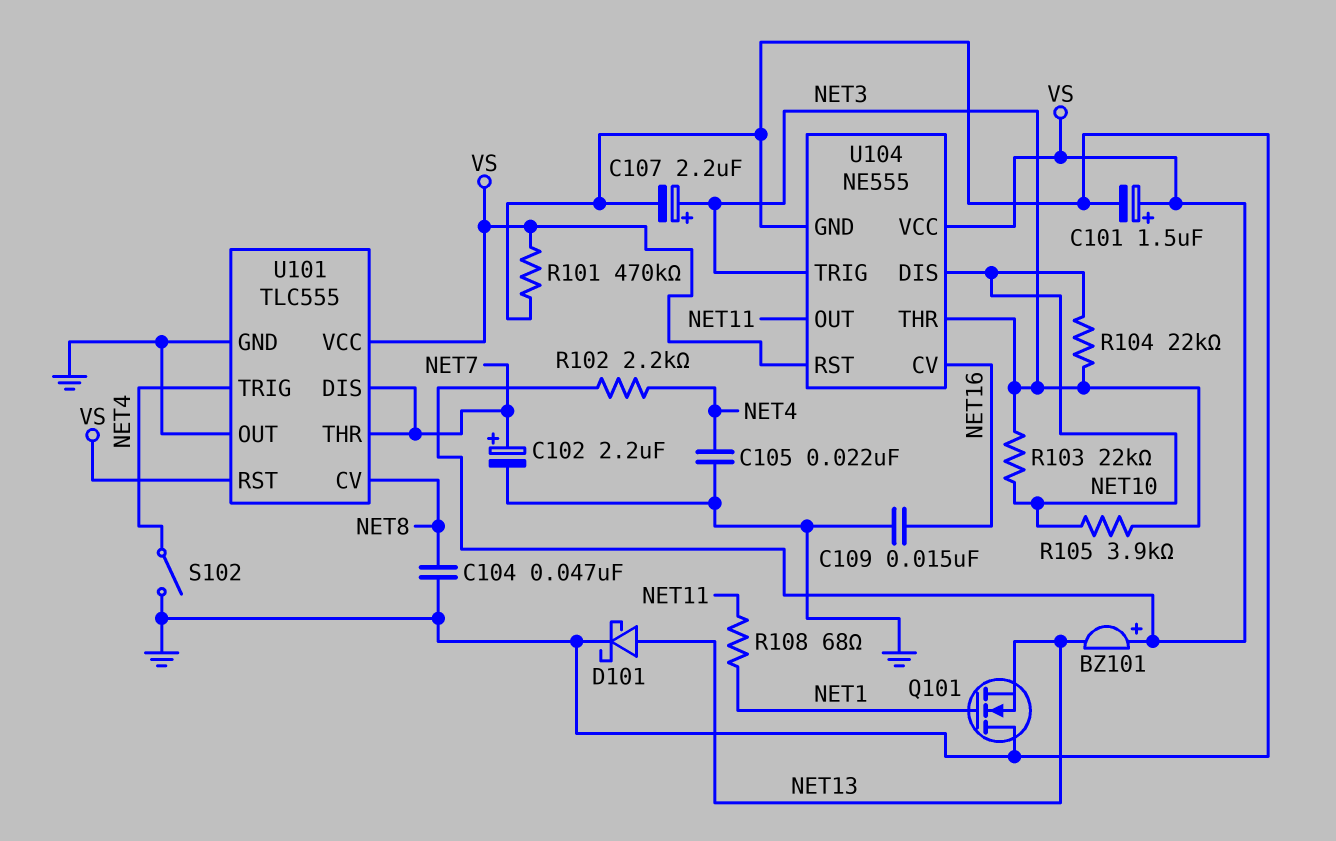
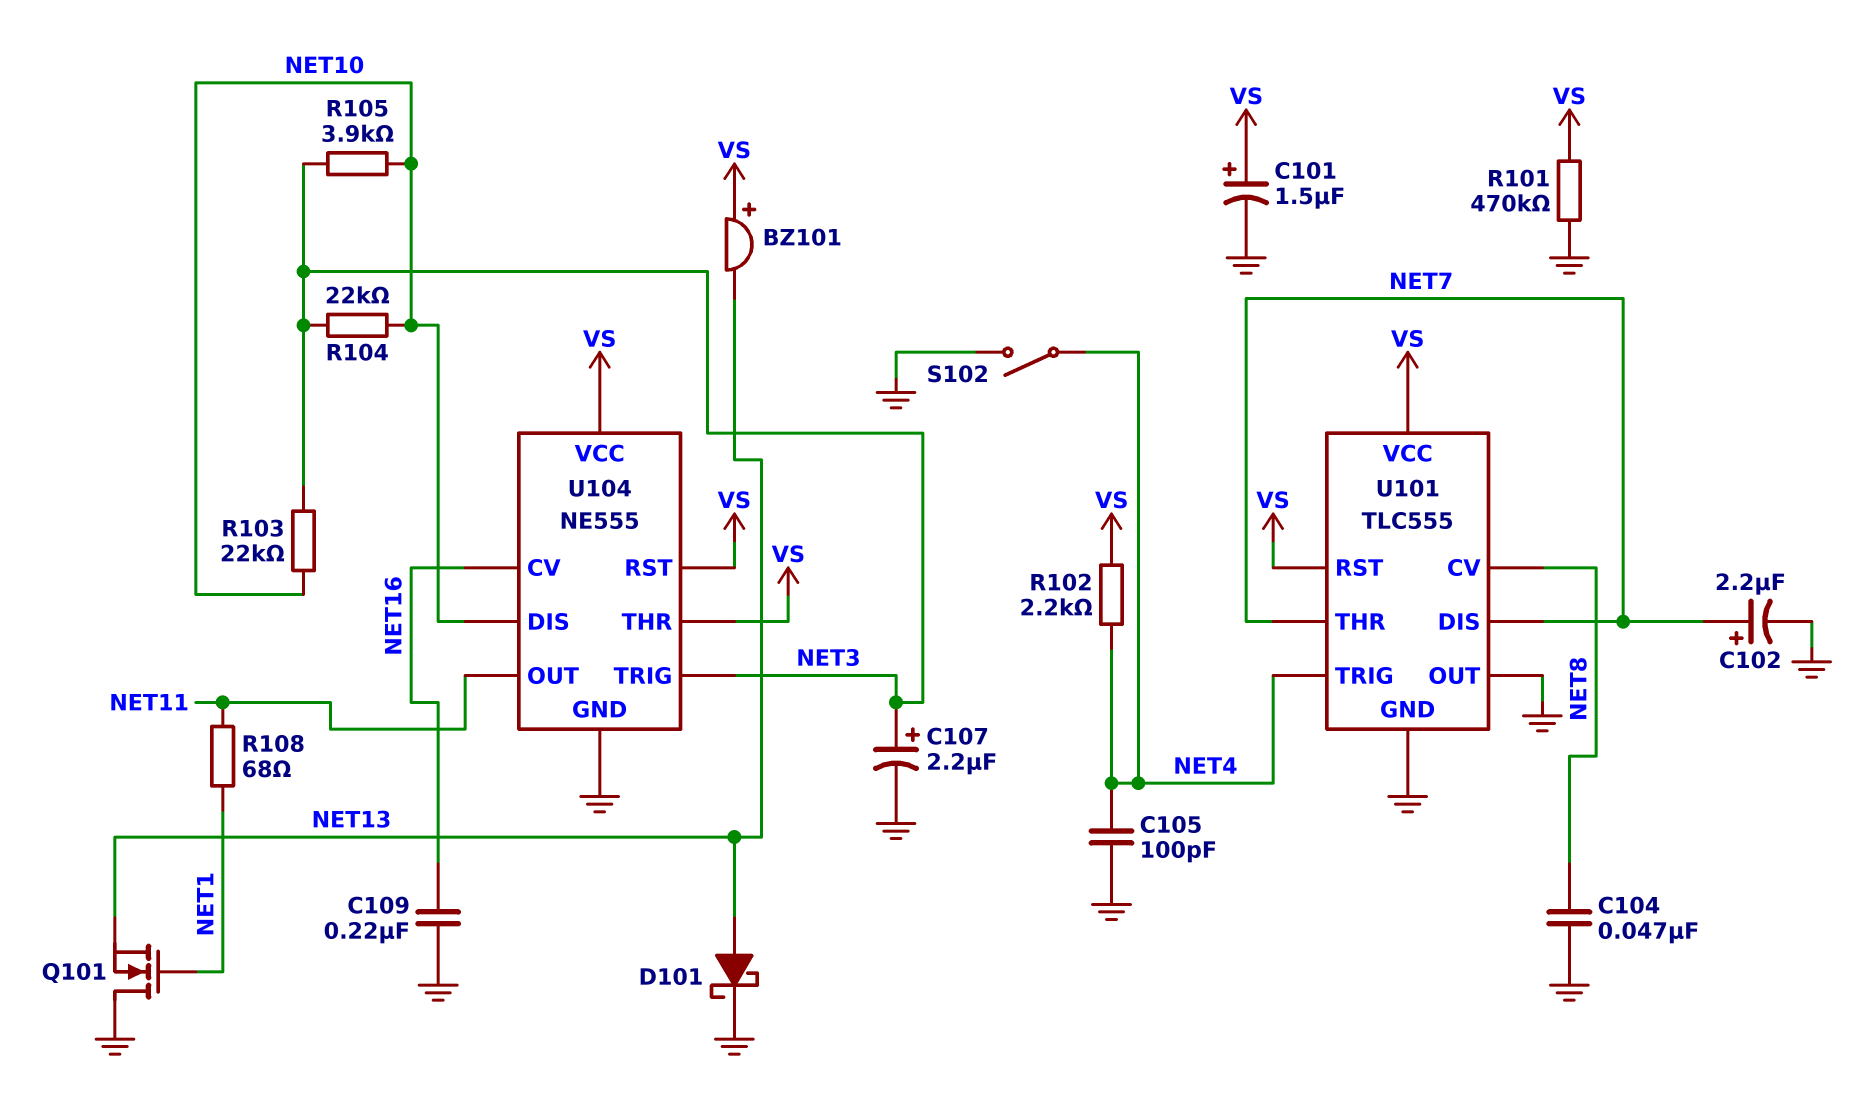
C105: 22nF (GND, NET4) -> 100pF (GND, NET4)
C109: 15nF (GND, NET16) -> 220nF (GND, NET16)
U104 pin THR: NET3 -> VS

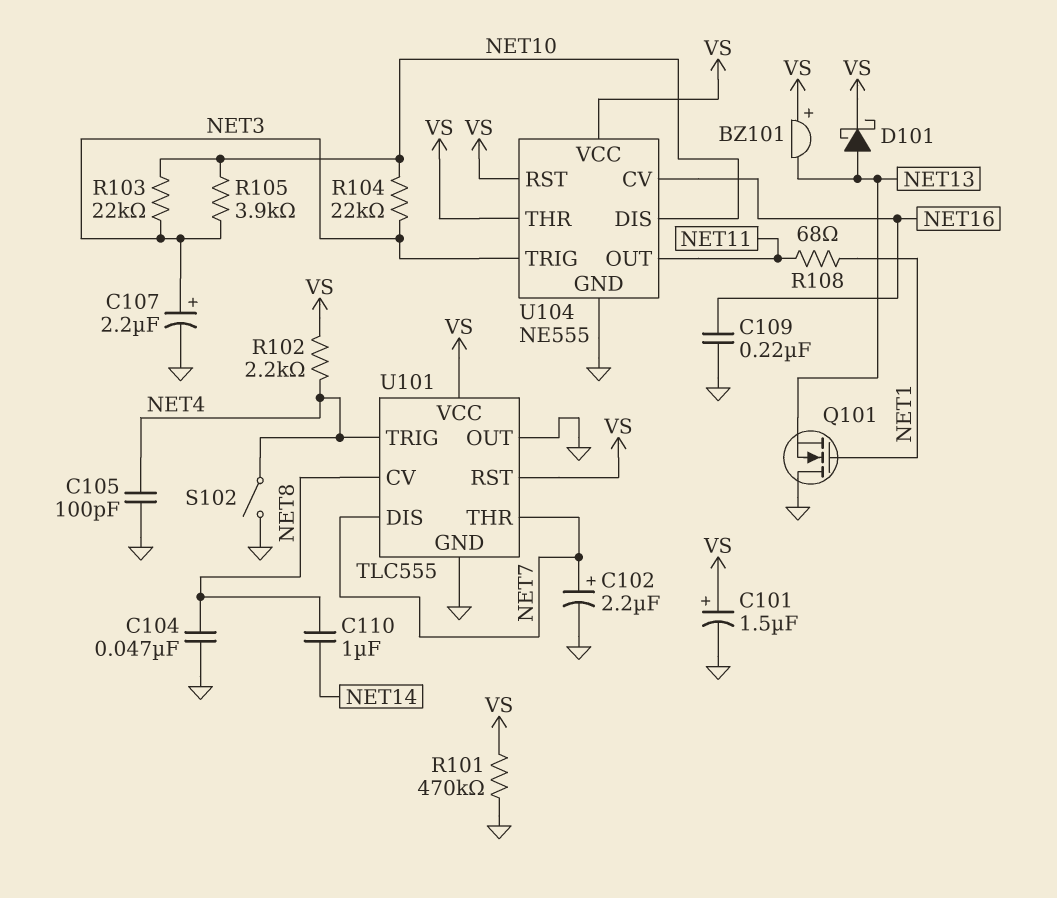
C110: none -> 1uF (NET8, NET14)
D101: schottky (A NET13, K GND) -> schottky (A NET13, K VS)

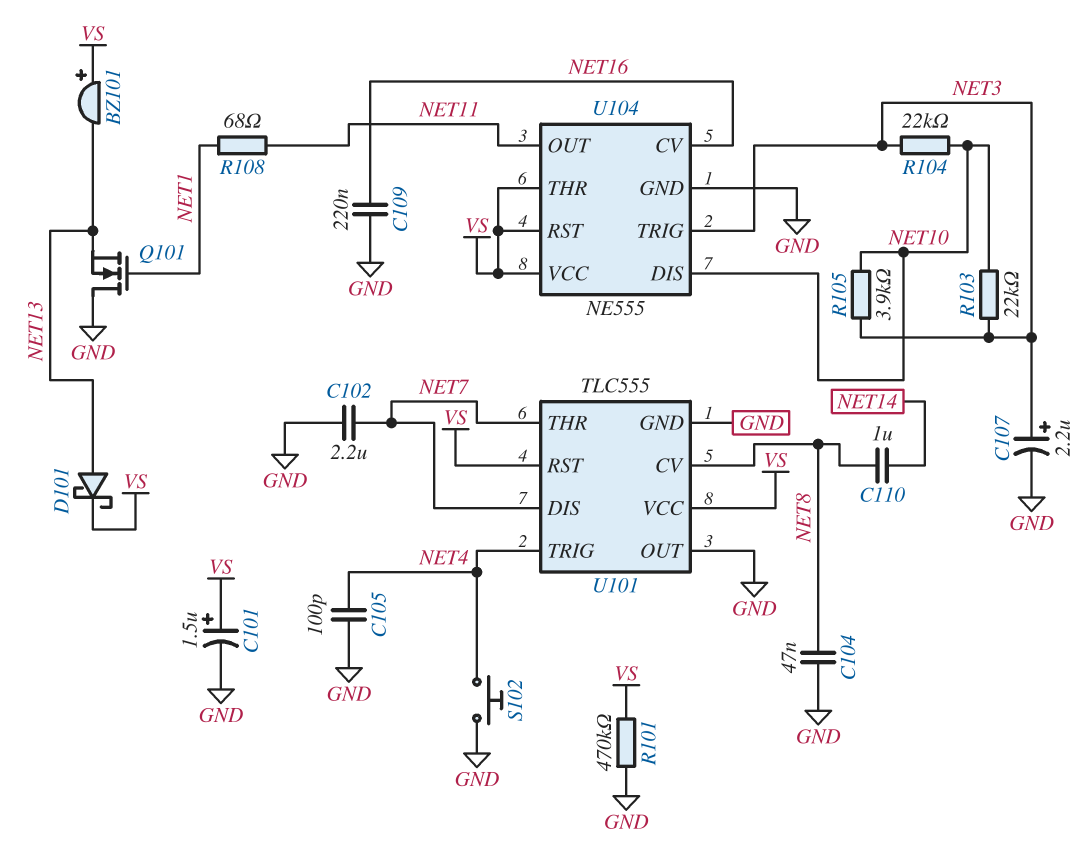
C102: 2.2uF (plus NET7, minus GND) -> 2.2uF (GND, NET7)
R102: 2.2k (NET4, VS) -> none
S102: switch (GND, NET4) -> button (GND, NET4)

